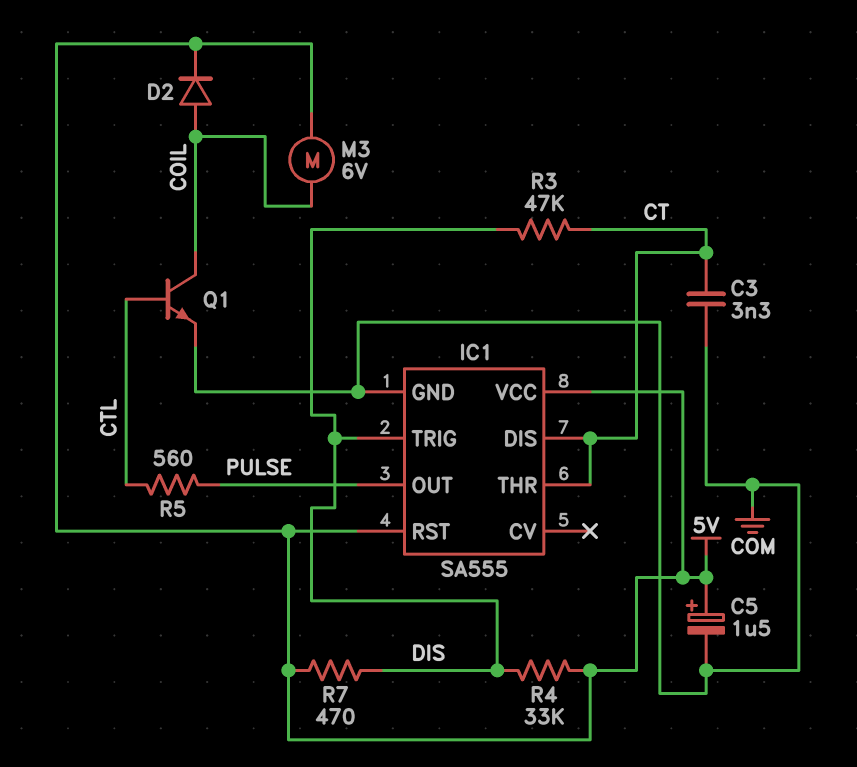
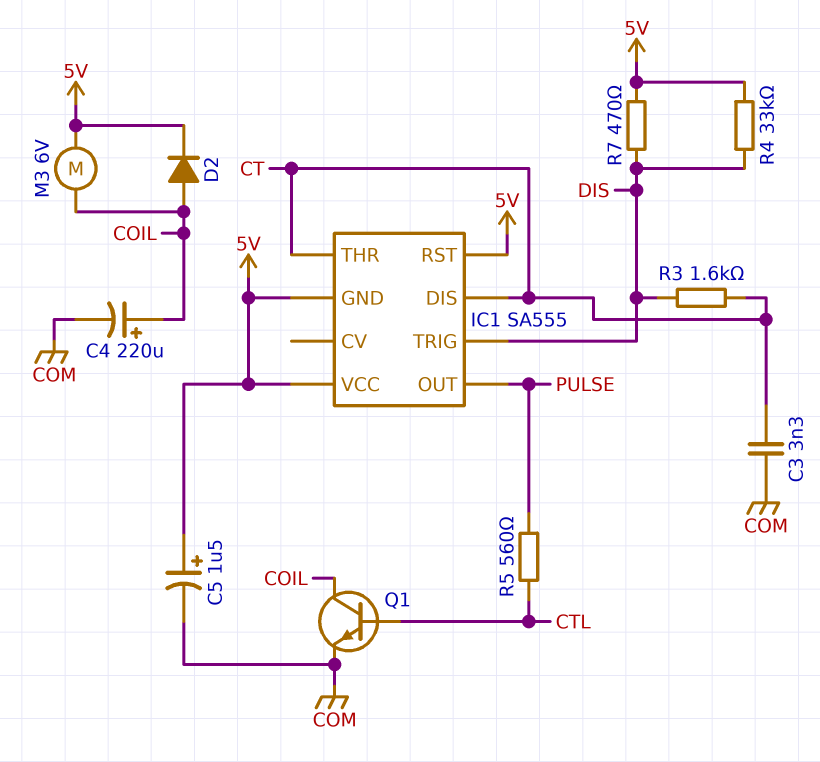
C4: none -> 220uF (plus COIL, minus COM)
IC1 pin GND: COM -> 5V
R3: 47k (CT, DIS) -> 1.6k (CT, DIS)

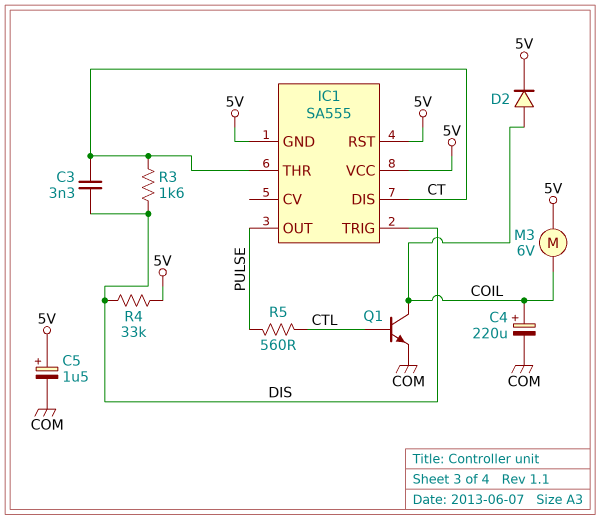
C3: 3.3nF (COM, CT) -> 3.3nF (CT, DIS)
R7: 470 (5V, DIS) -> none

